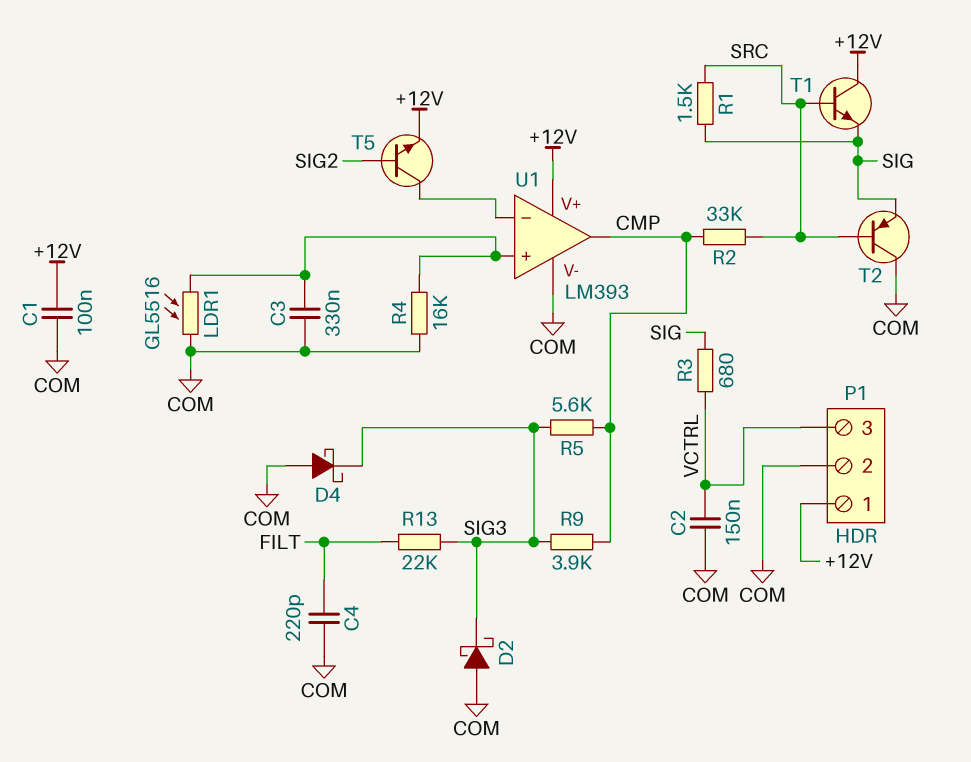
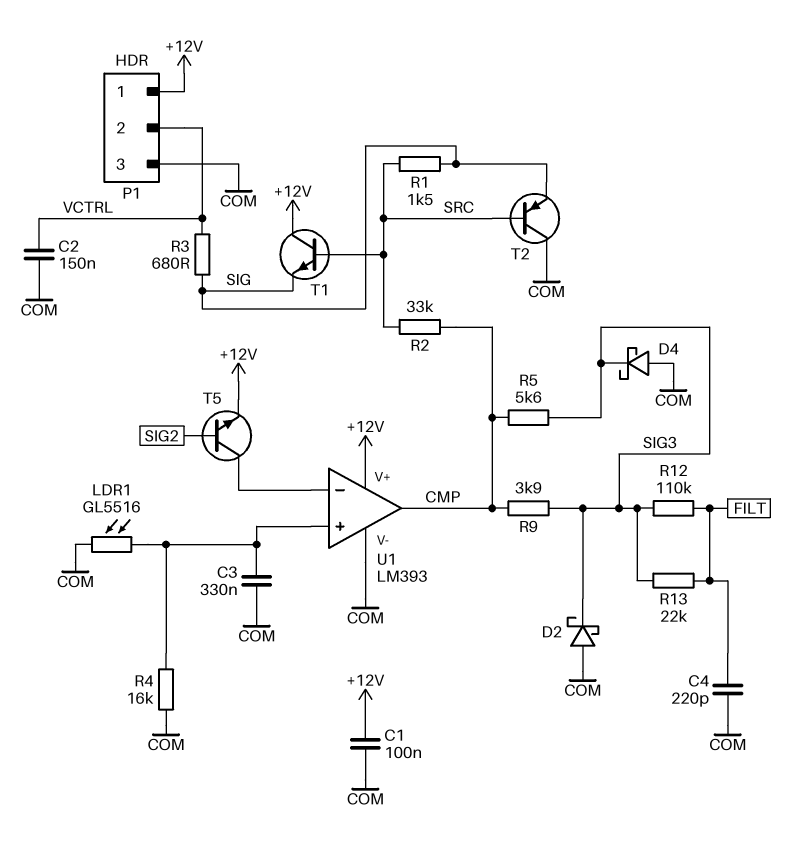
P1 pin 2: COM -> VCTRL
P1 pin 3: VCTRL -> COM
R12: none -> 110k (FILT, SIG3)

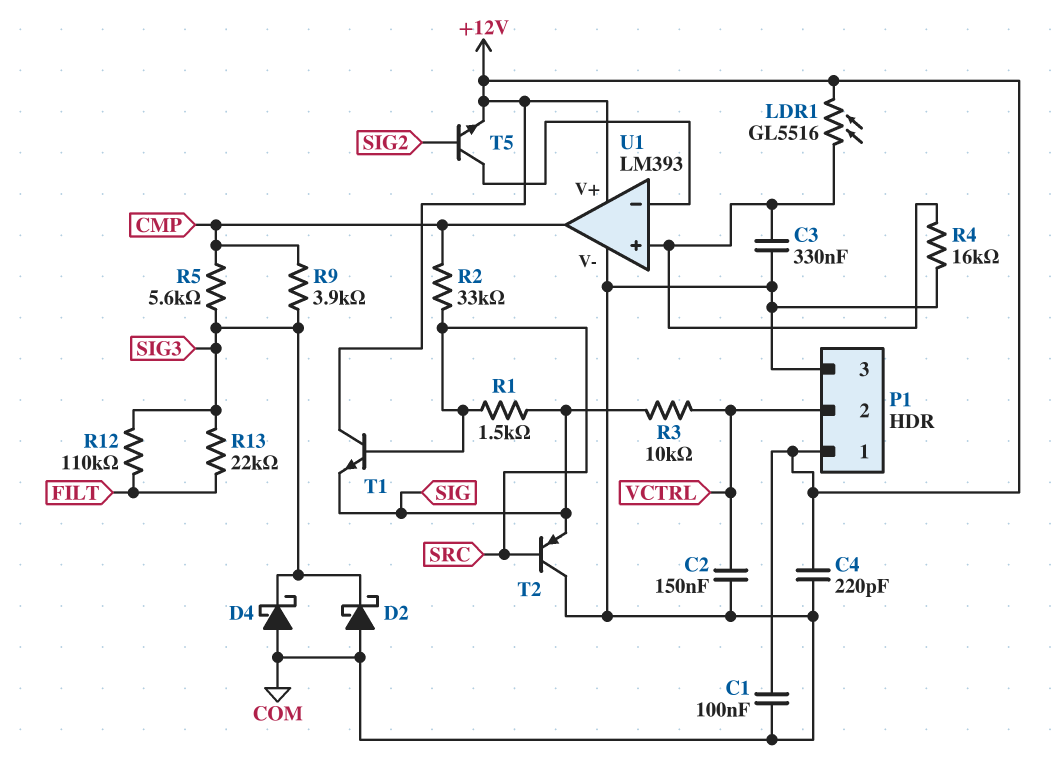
C4: 220pF (COM, FILT) -> 220pF (+12V, COM)
LDR1: GL5516 (COM, U1/in+) -> GL5516 (+12V, U1/in+)
R3: 680 (SIG, VCTRL) -> 10k (SIG, VCTRL)

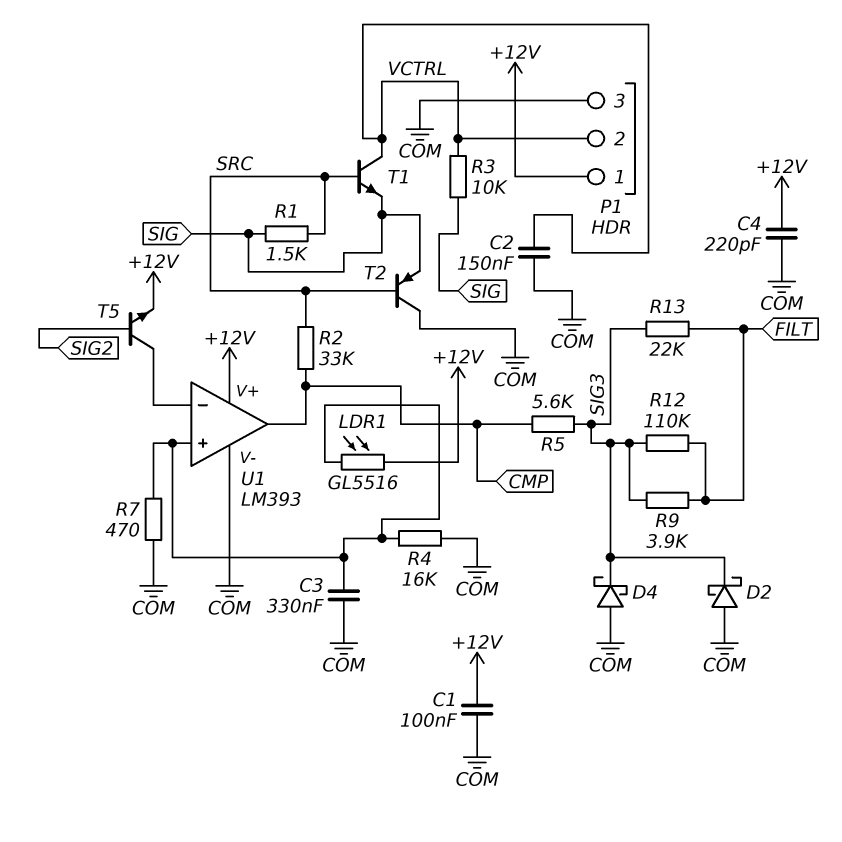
R7: none -> 470 (COM, U1/in+)
R9: 3.9k (CMP, SIG3) -> 3.9k (FILT, SIG3)
T1: NPN (B SRC, C +12V, E SIG) -> NPN (B SRC, C VCTRL, E SIG)

